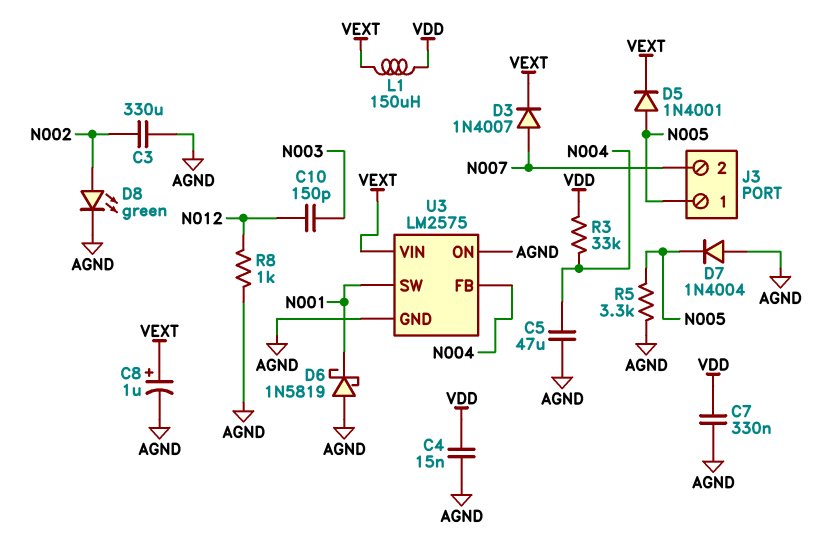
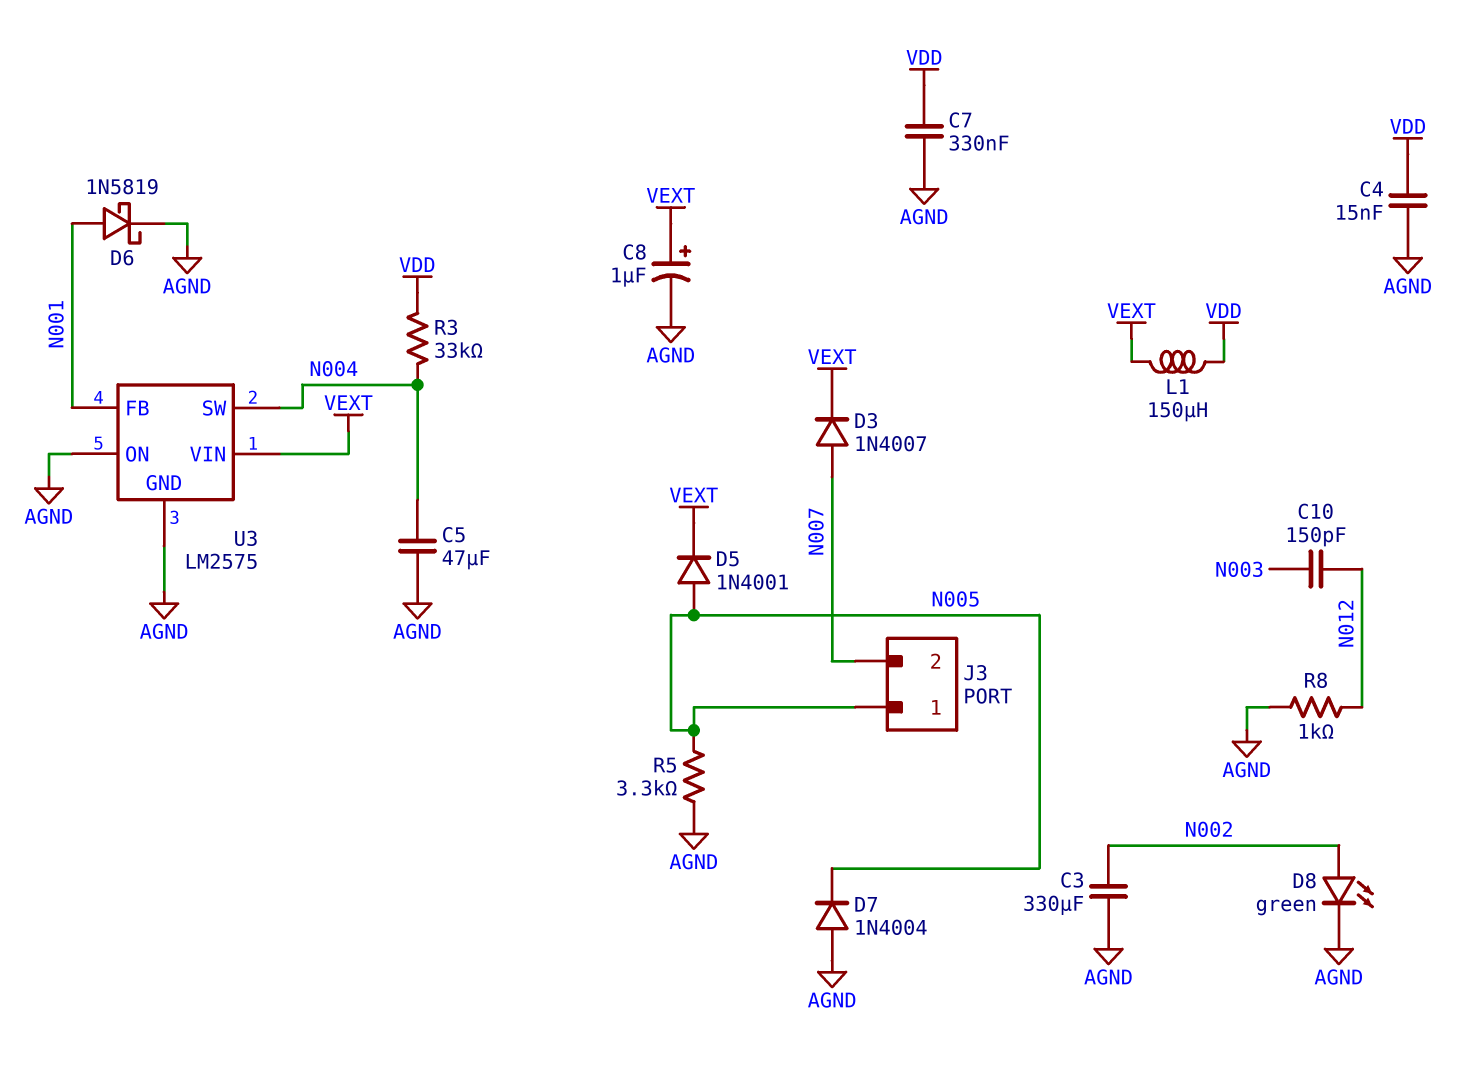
D6: schottky 1N5819 (A AGND, K N001) -> schottky 1N5819 (A N001, K AGND)
U3 pin FB: N004 -> N001
U3 pin SW: N001 -> N004

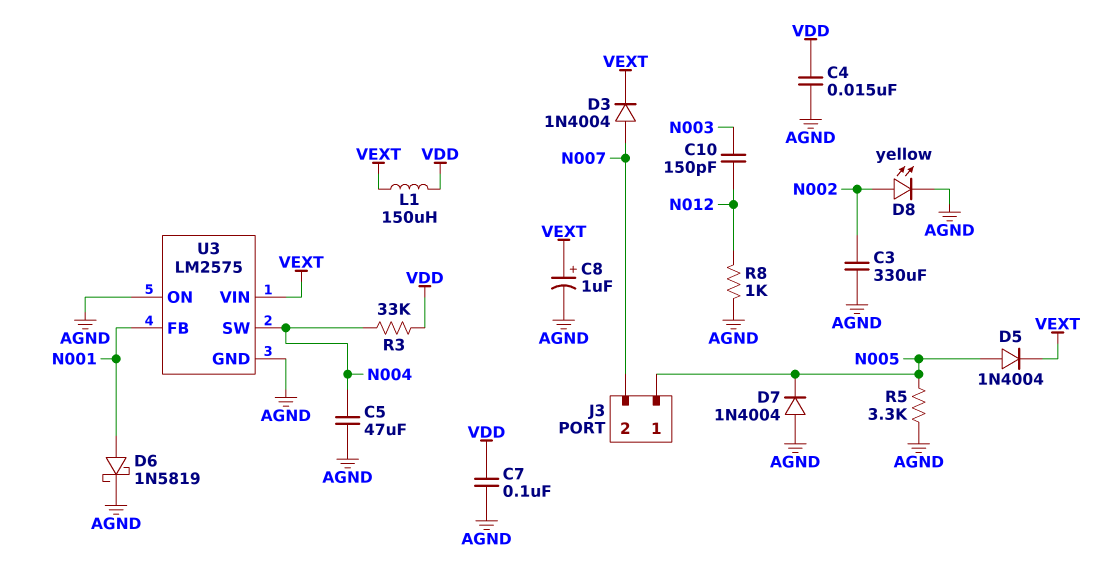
C7: 330nF (AGND, VDD) -> 100nF (AGND, VDD)
D3: diode 1N4007 (A N007, K VEXT) -> diode 1N4004 (A N007, K VEXT)
D5: diode 1N4001 (A N005, K VEXT) -> diode 1N4004 (A N005, K VEXT)
D8: LED green (A N002, K AGND) -> LED yellow (A N002, K AGND)

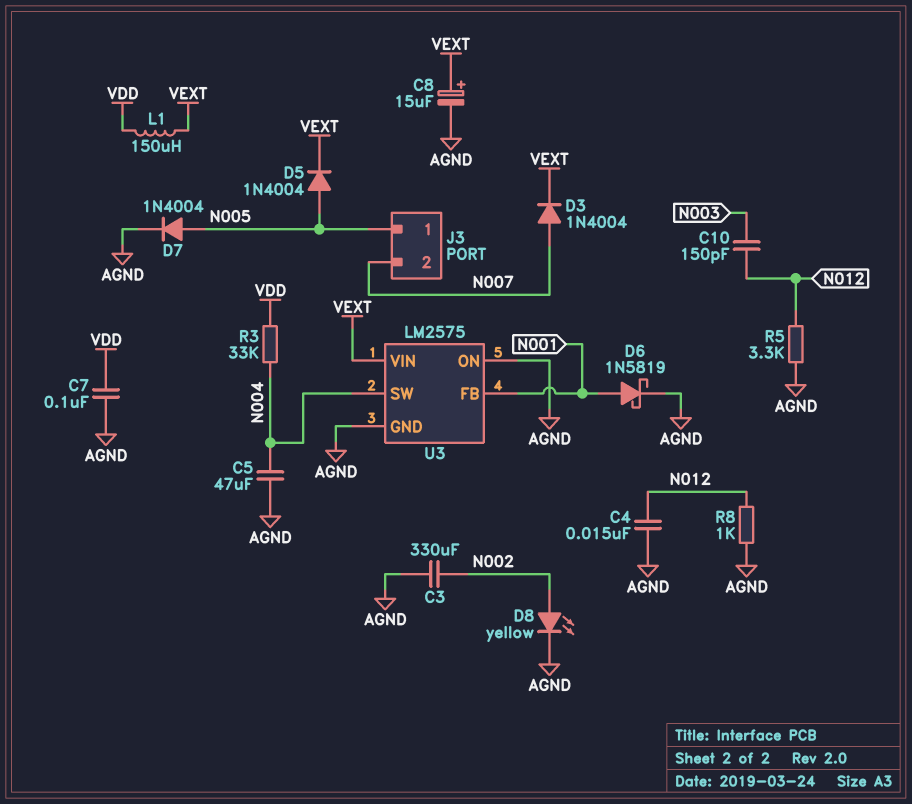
C4: 15nF (AGND, VDD) -> 15nF (AGND, N012)
C8: 1uF (plus VEXT, minus AGND) -> 15uF (plus VEXT, minus AGND)
D7: diode 1N4004 (A AGND, K N005) -> diode 1N4004 (A N005, K AGND)
R5: 3.3k (AGND, N005) -> 3.3k (AGND, N012)

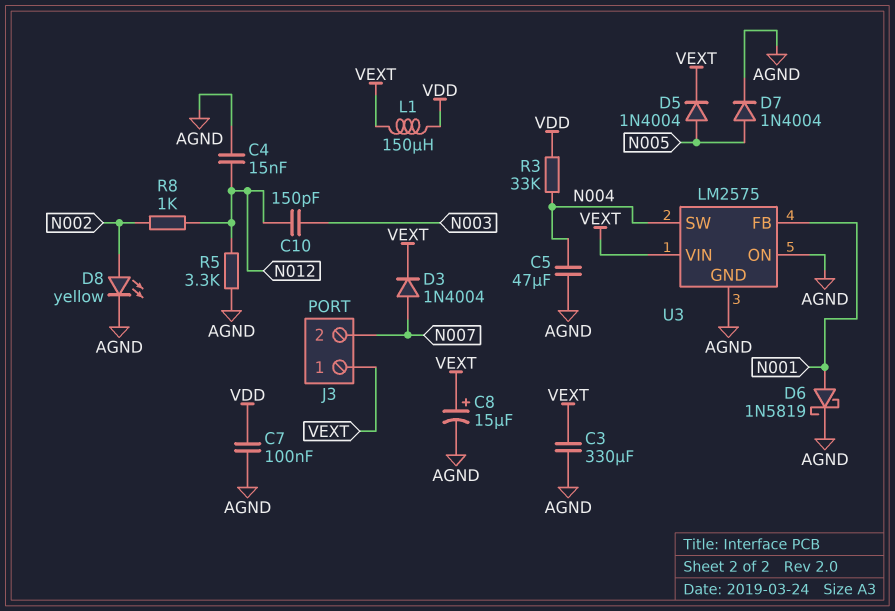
C3: 330uF (AGND, N002) -> 330uF (AGND, VEXT)
J3 pin 1: N005 -> VEXT
R8: 1k (AGND, N012) -> 1k (N002, N012)

